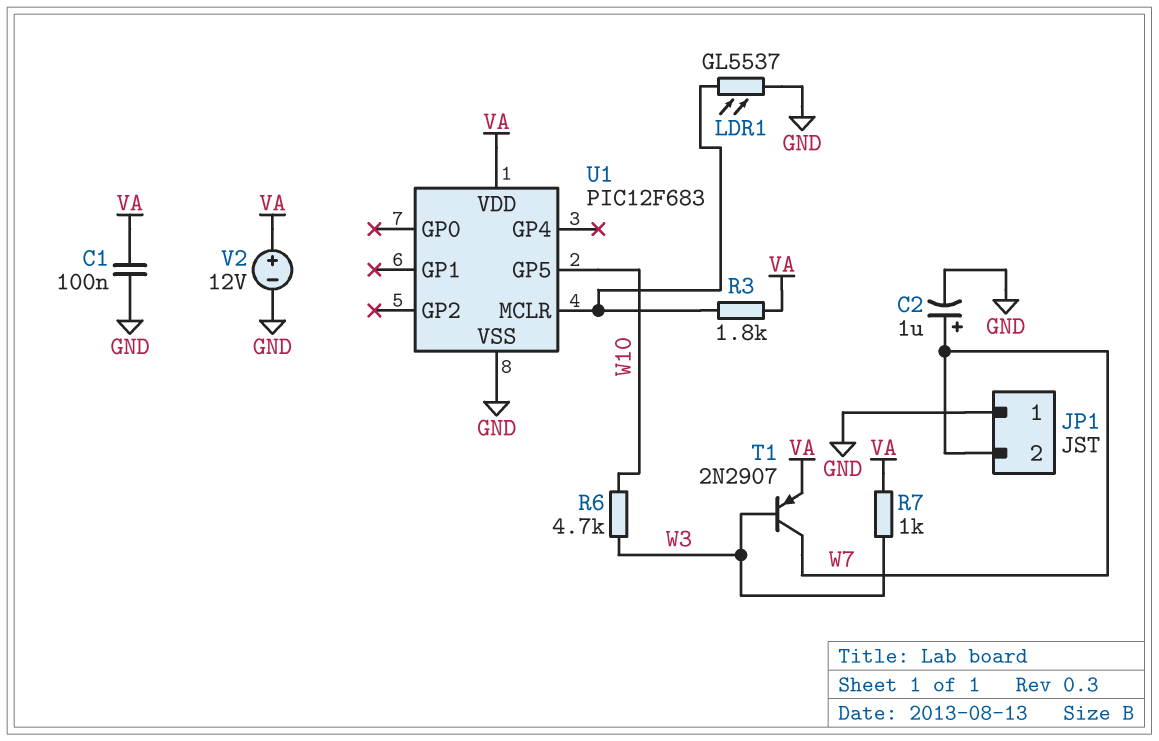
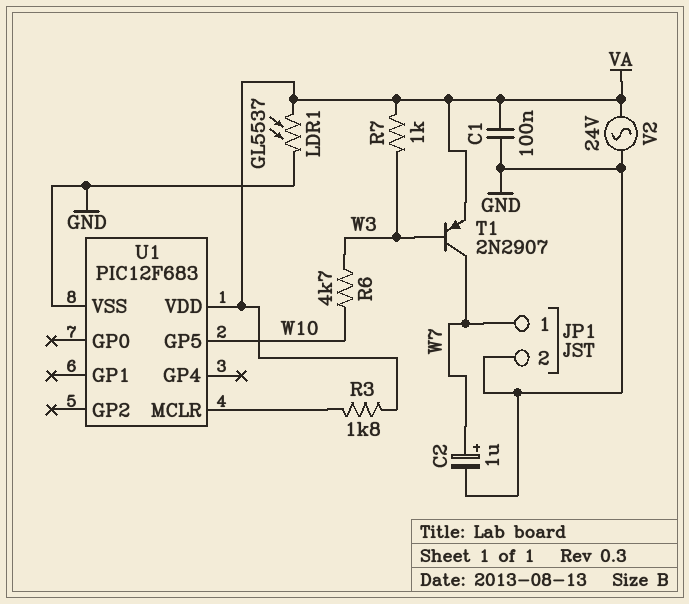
JP1 pin 1: GND -> W7
JP1 pin 2: W7 -> GND
LDR1: GL5537 (GND, U1/MCLR) -> GL5537 (GND, VA)
V2: 12V (plus VA, minus GND) -> AC 24V (GND, VA)

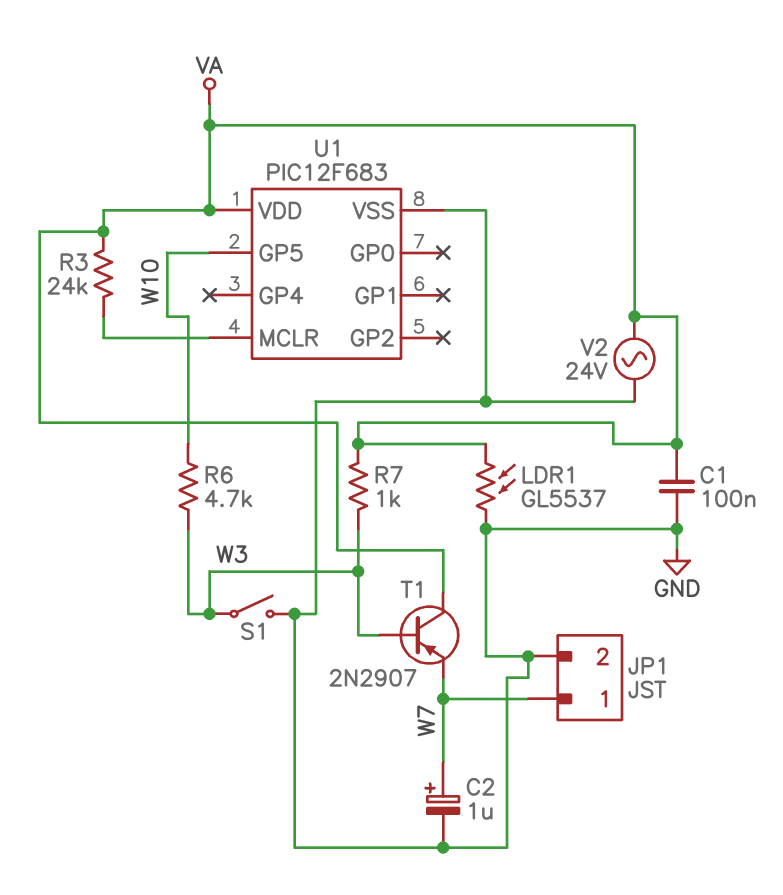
R3: 1.8k (U1/MCLR, VA) -> 24k (U1/MCLR, VA)
S1: none -> switch (GND, W3)
T1: PNP 2N2907 (B W3, C W7, E VA) -> PNP 2N2907 (B W3, C VA, E W7)

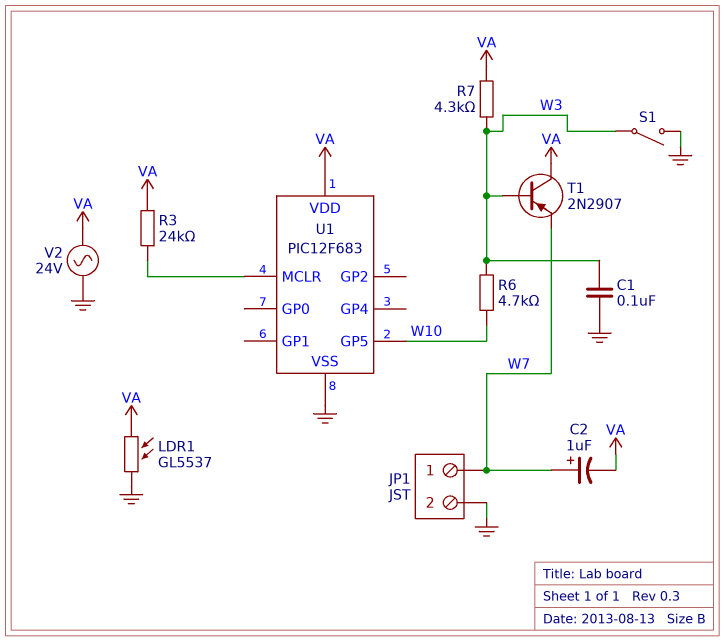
C1: 100nF (GND, VA) -> 100nF (GND, W3)
C2: 1uF (plus W7, minus GND) -> 1uF (plus W7, minus VA)
R7: 1k (VA, W3) -> 4.3k (VA, W3)

